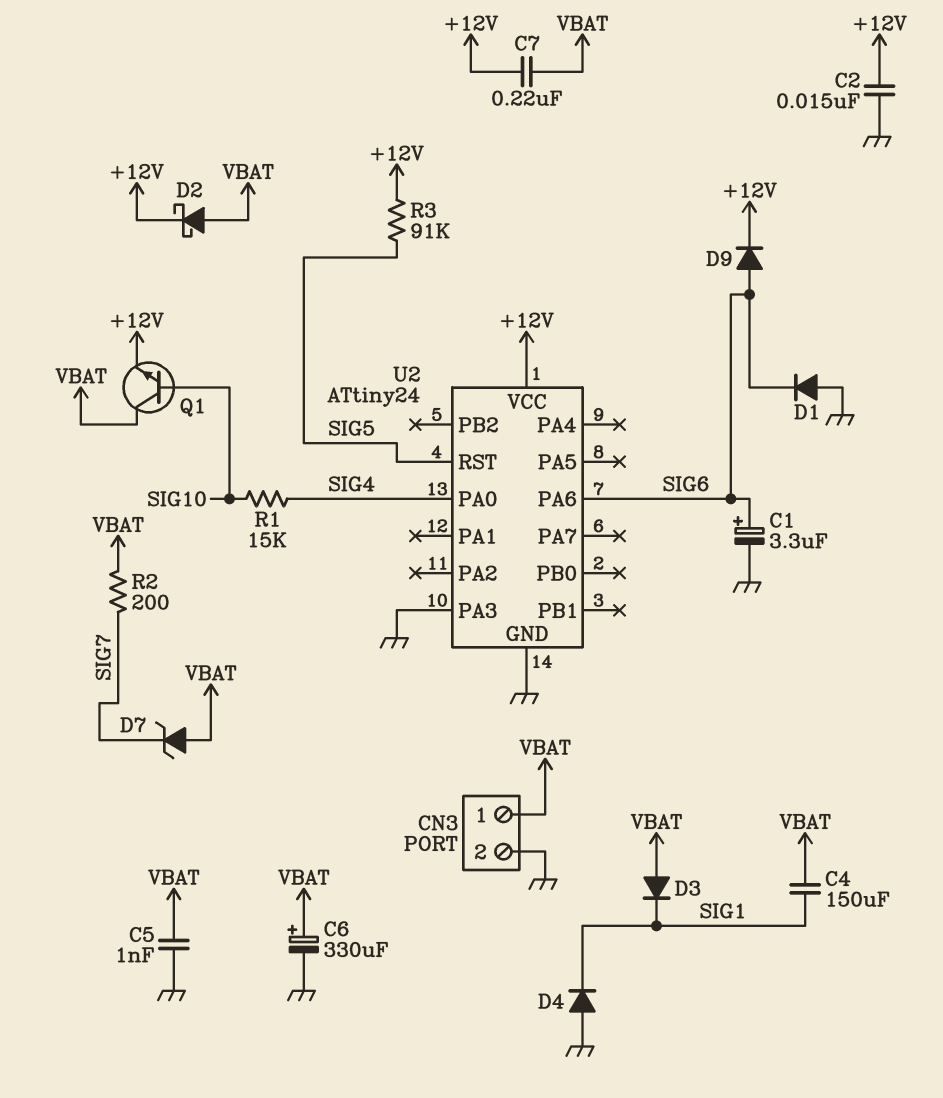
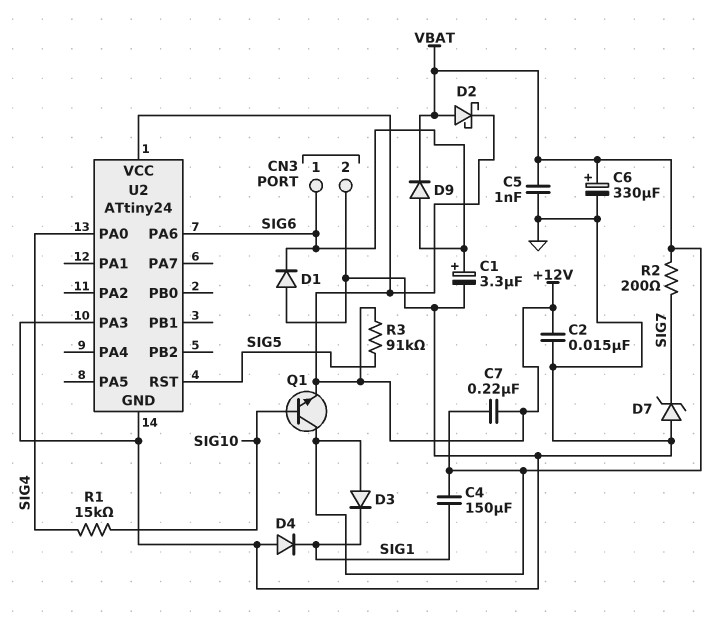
CN3 pin 1: VBAT -> SIG6
D7: zener (A VBAT, K SIG7) -> zener (A GND, K SIG7)
D9: diode (A SIG6, K +12V) -> diode (A SIG6, K VBAT)

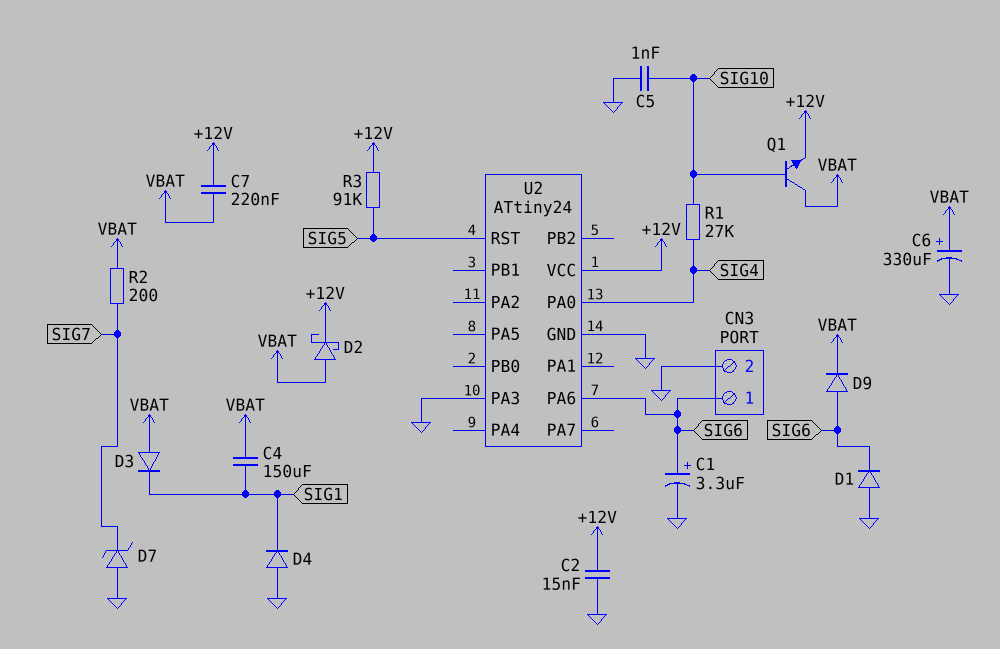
C5: 1nF (GND, VBAT) -> 1nF (GND, SIG10)
R1: 15k (SIG4, SIG10) -> 27k (SIG4, SIG10)

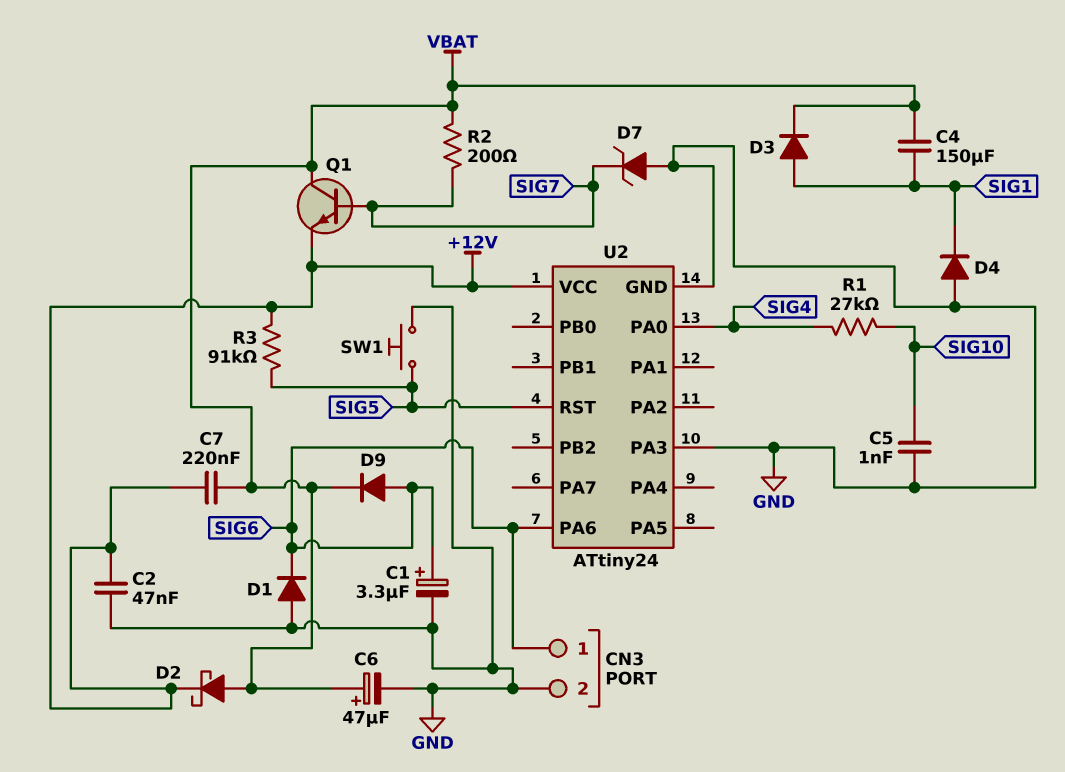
C2: 15nF (+12V, GND) -> 47nF (+12V, GND)
C6: 330uF (plus VBAT, minus GND) -> 47uF (plus VBAT, minus GND)
D3: diode (A VBAT, K SIG1) -> diode (A SIG1, K VBAT)
Q1: NPN (B SIG10, C VBAT, E +12V) -> NPN (B SIG7, C VBAT, E +12V)
SW1: none -> button (GND, SIG5)

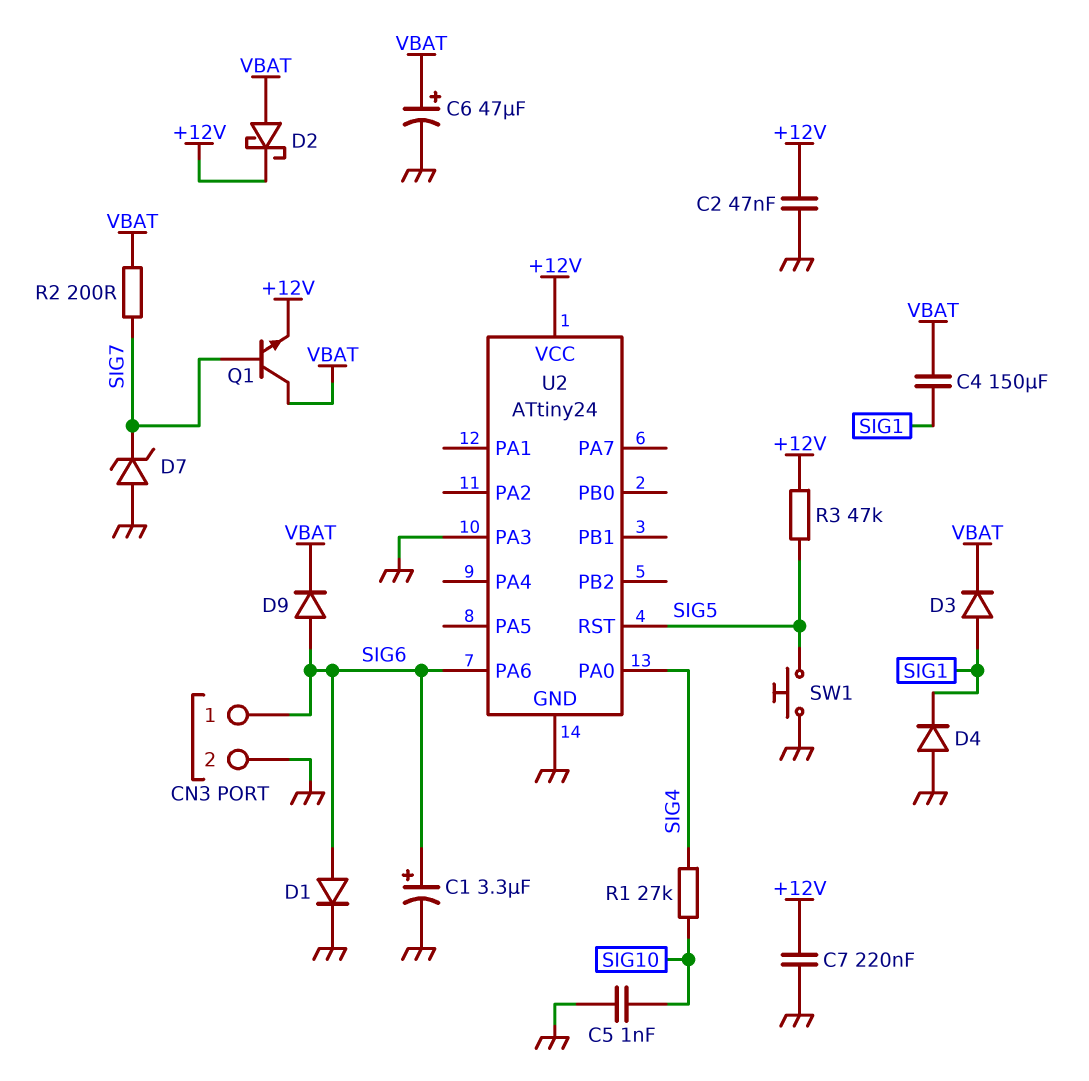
C7: 220nF (+12V, VBAT) -> 220nF (+12V, GND)
D1: diode (A GND, K SIG6) -> diode (A SIG6, K GND)
R3: 91k (+12V, SIG5) -> 47k (+12V, SIG5)

